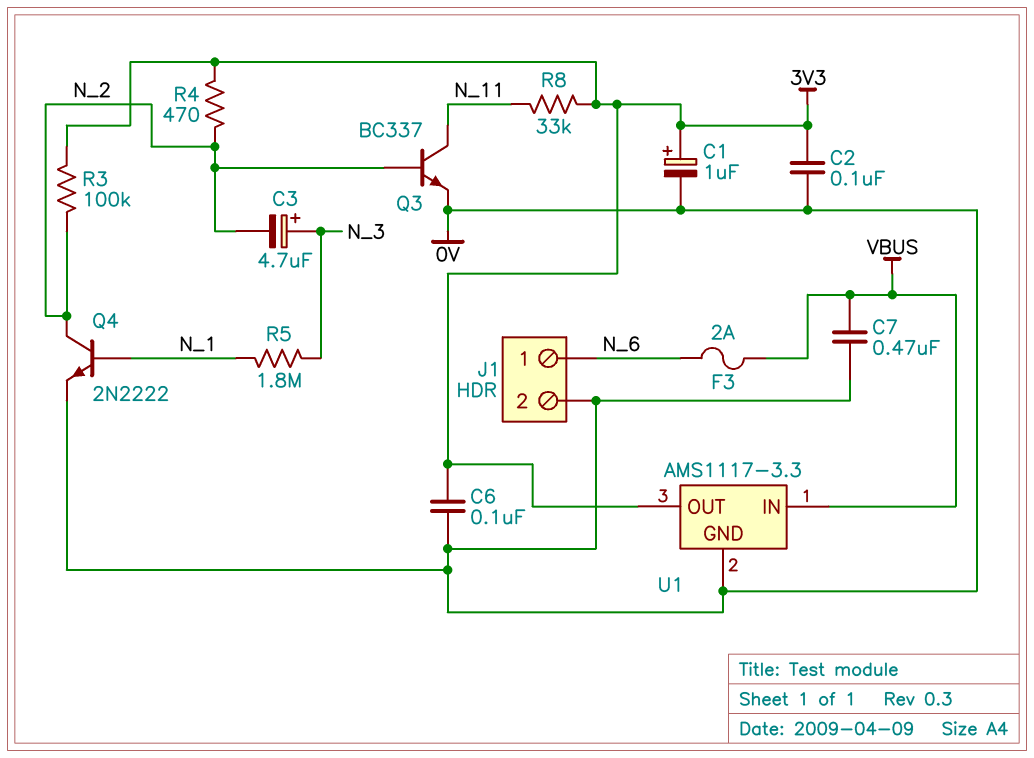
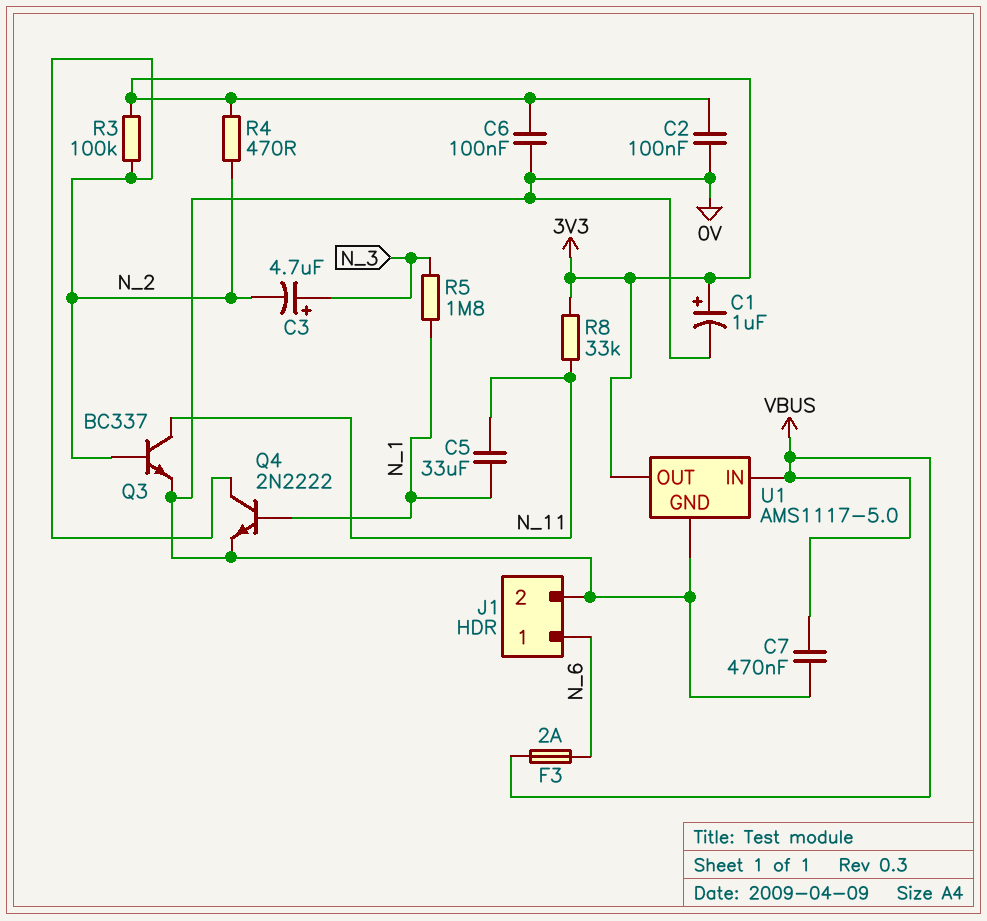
C5: none -> 33uF (N_1, N_11)
U1: AMS1117-3.3 -> AMS1117-5.0

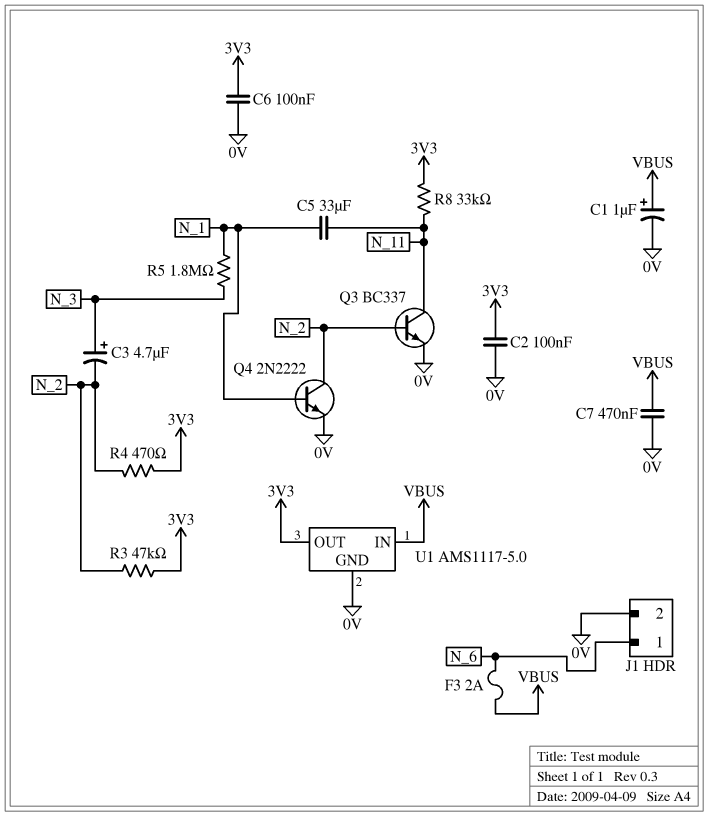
C1: 1uF (plus 3V3, minus 0V) -> 1uF (plus VBUS, minus 0V)
R3: 100k (3V3, N_2) -> 47k (3V3, N_2)

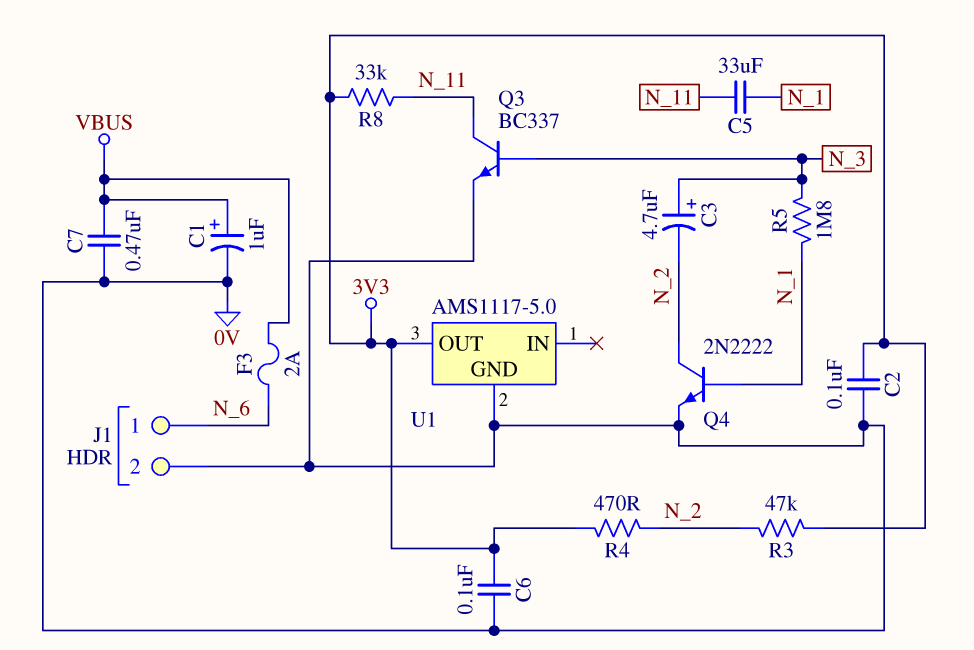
Q3: NPN BC337 (B N_2, C N_11, E 0V) -> NPN BC337 (B N_3, C N_11, E 0V)
U1 pin IN: VBUS -> none

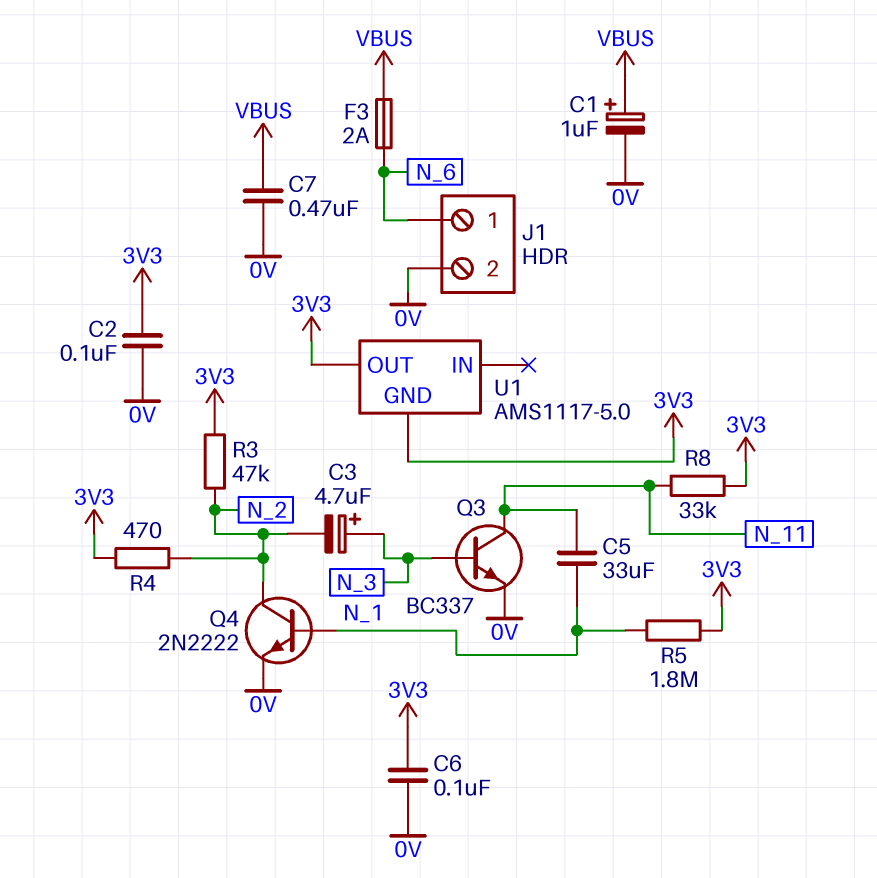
R5: 1.8M (N_1, N_3) -> 1.8M (3V3, N_1)
U1 pin GND: 0V -> 3V3

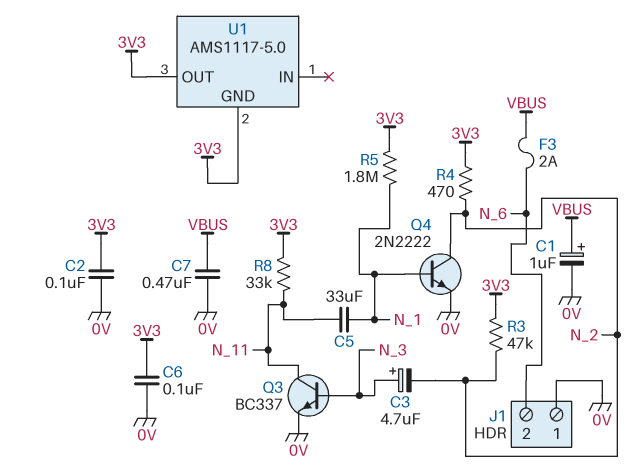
J1 pin 1: N_6 -> 0V
J1 pin 2: 0V -> N_6

